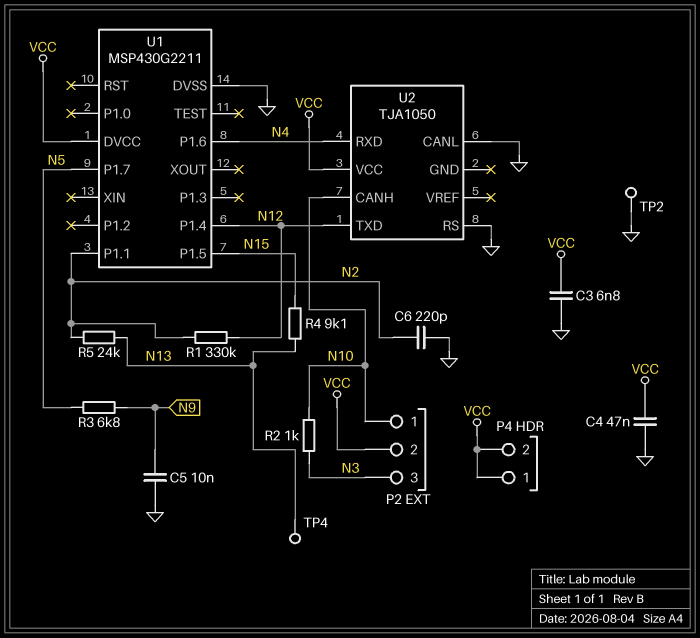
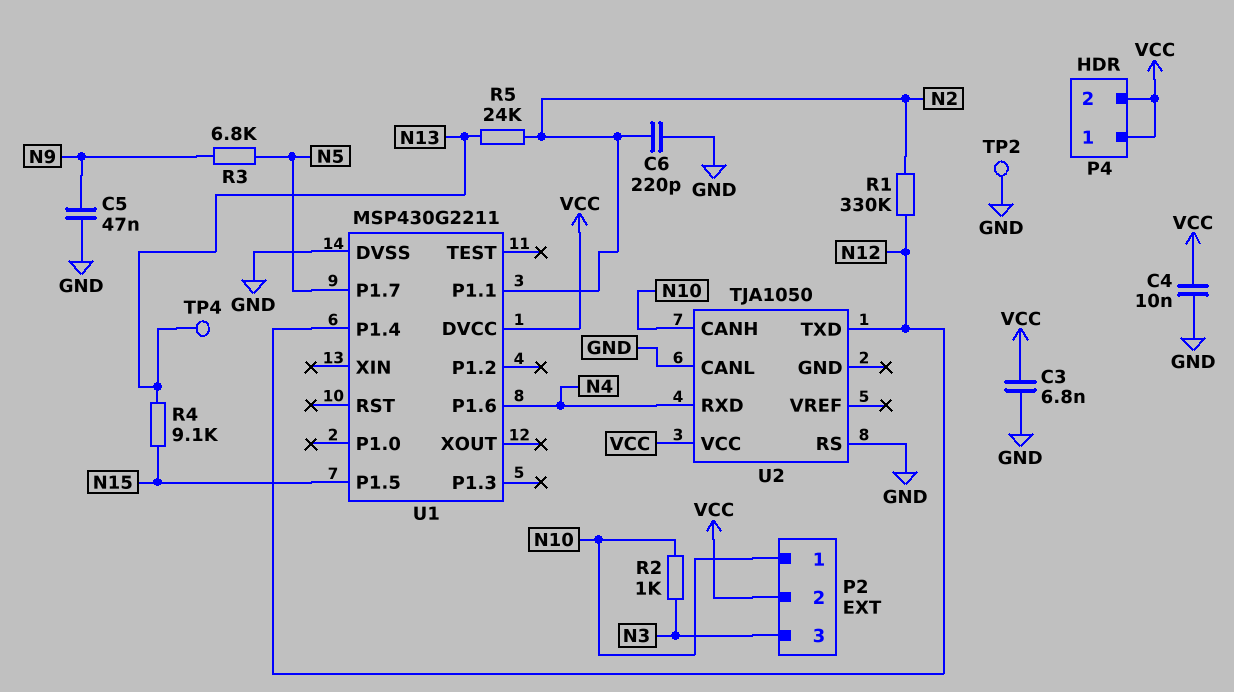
C4: 47nF (GND, VCC) -> 10nF (GND, VCC)
C5: 10nF (GND, N9) -> 47nF (GND, N9)

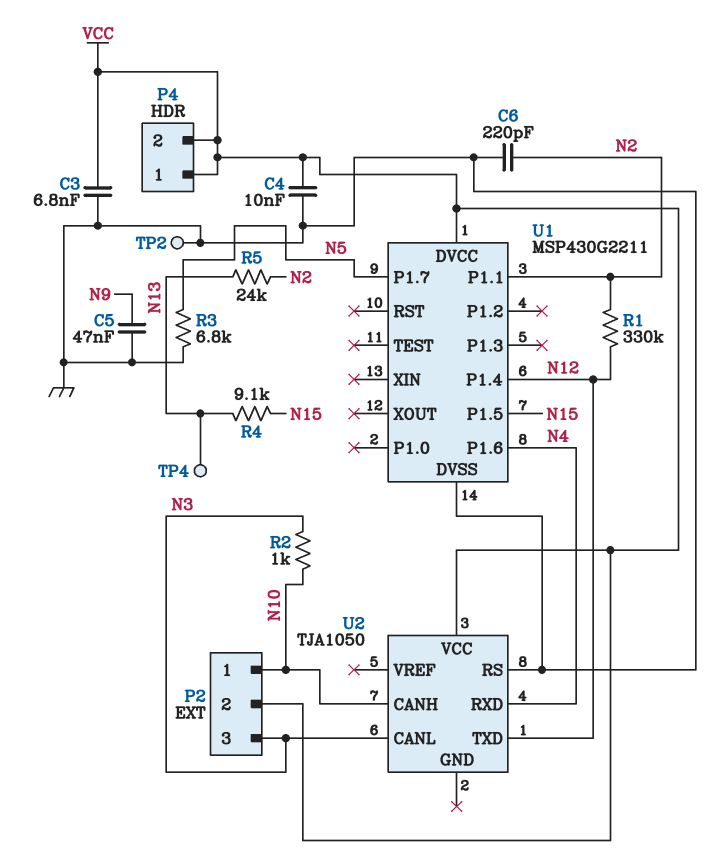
R3: 6.8k (N5, N9) -> 6.8k (GND, N5)
U2 pin CANL: GND -> N3

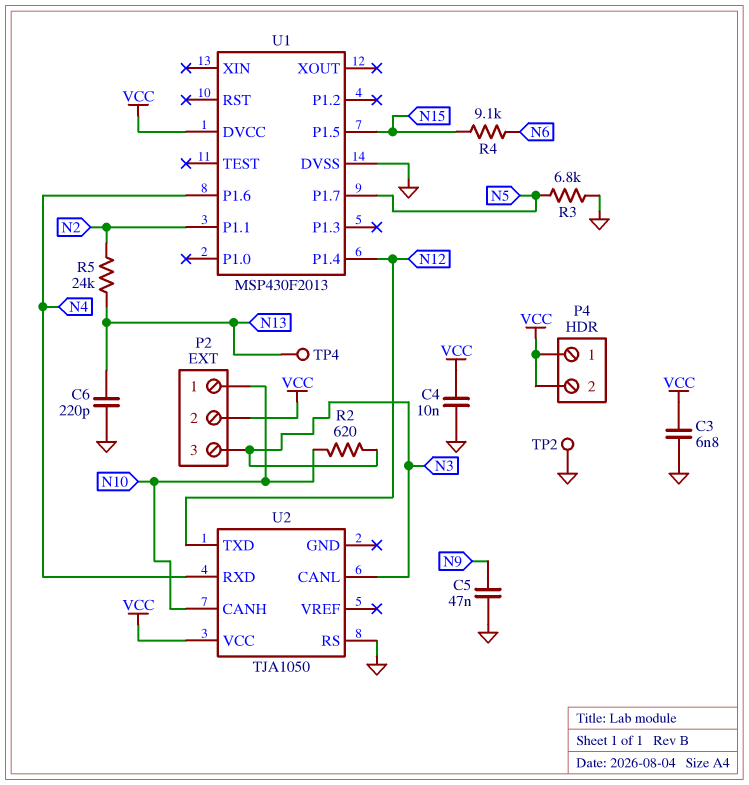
C6: 220pF (GND, N2) -> 220pF (GND, N13)
R1: 330k (N2, N12) -> none
R2: 1k (N3, N10) -> 620 (N3, N10)
R4: 9.1k (N13, N15) -> 9.1k (N6, N15)
U1: MSP430G2211 -> MSP430F2013

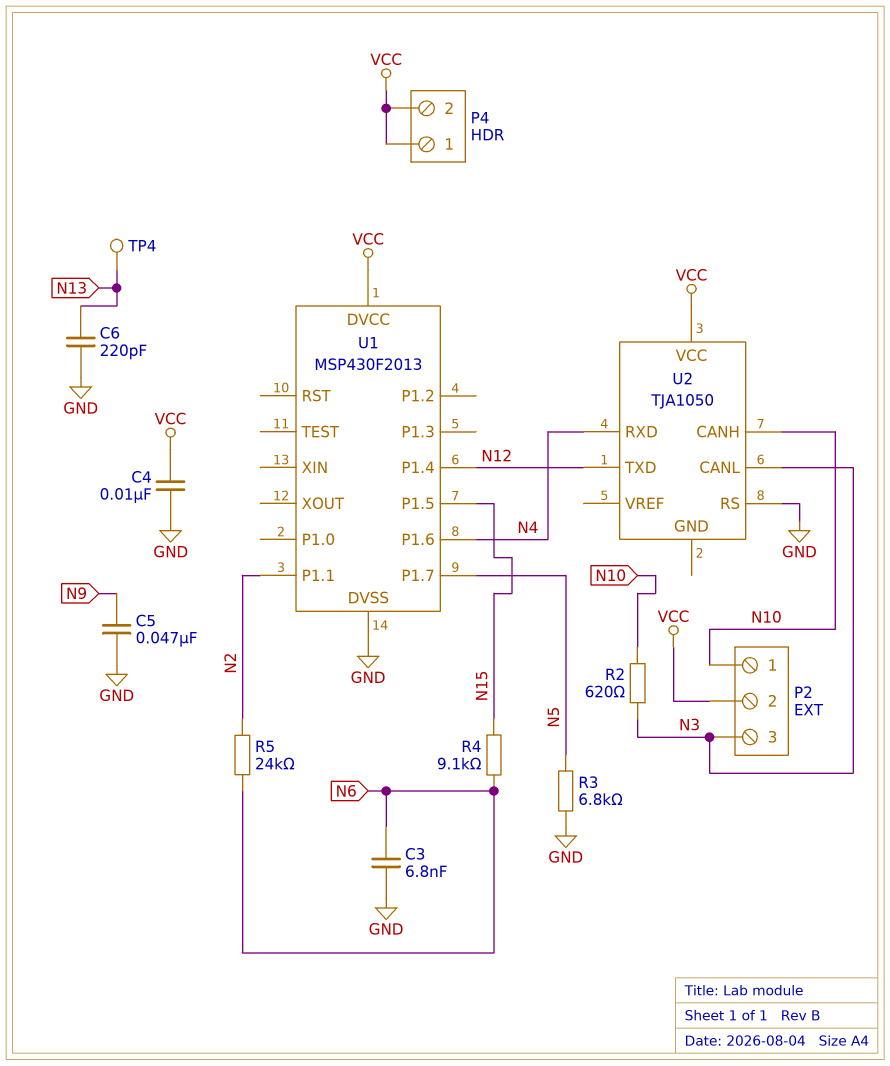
C3: 6.8nF (GND, VCC) -> 6.8nF (GND, N6)
R5: 24k (N2, N13) -> 24k (N2, N6)
TP2: test point (GND) -> none

